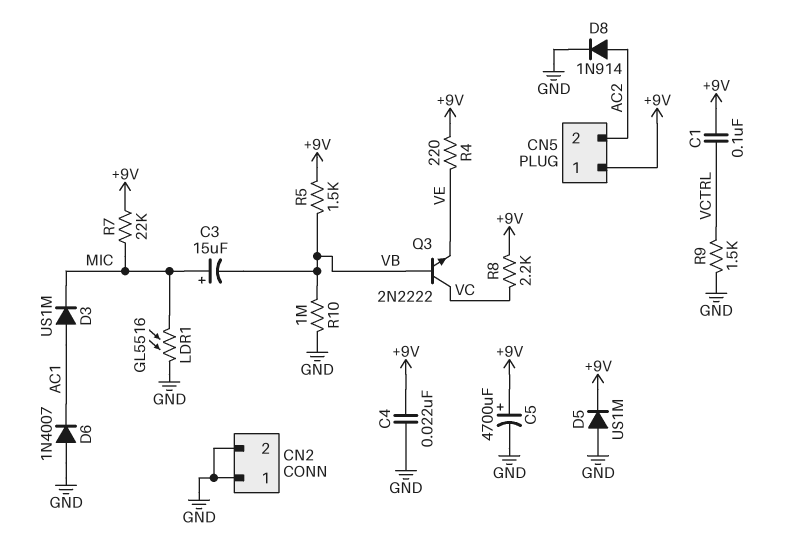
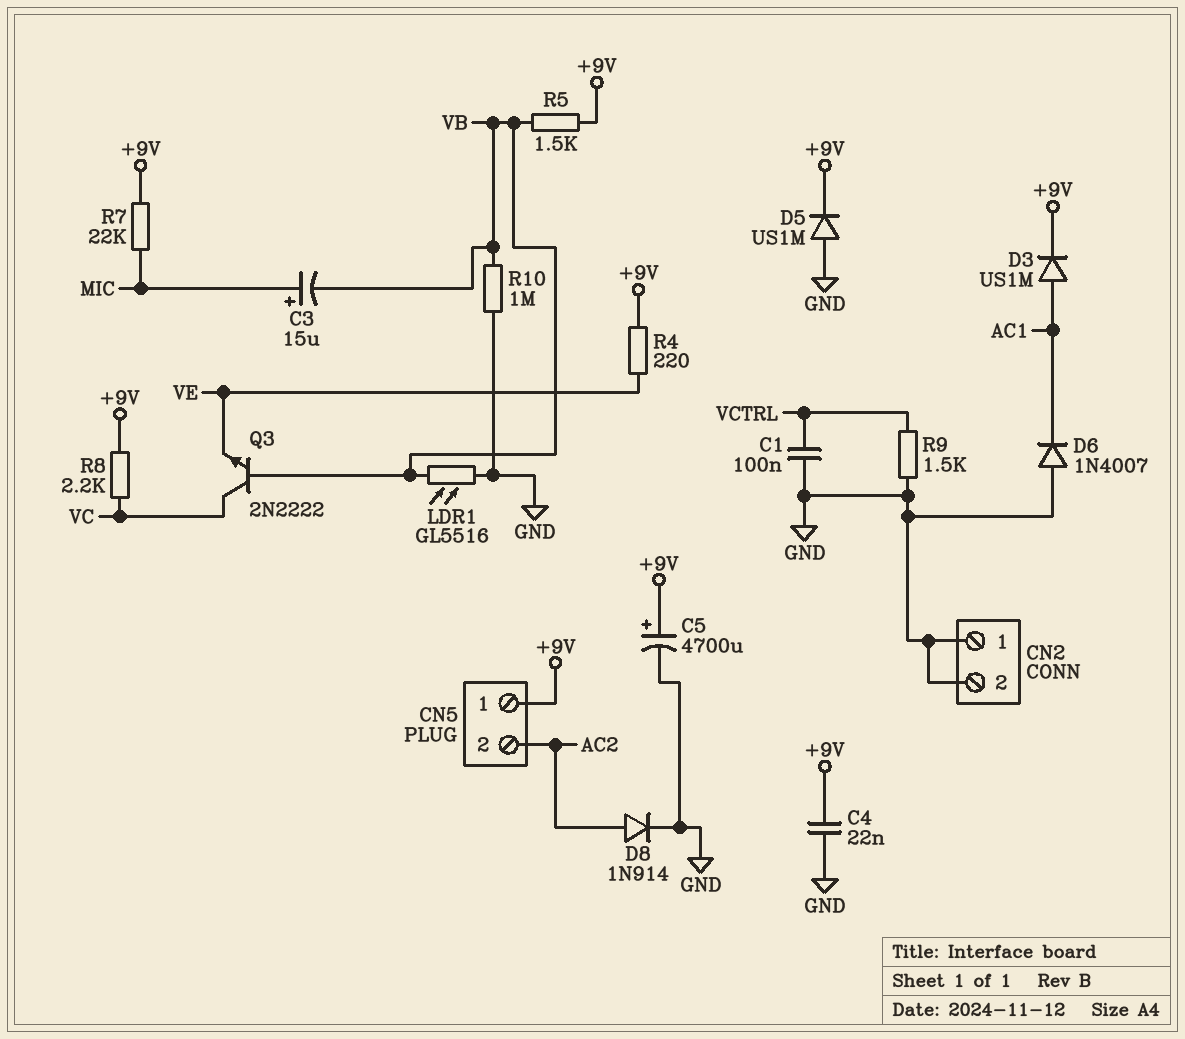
C1: 100nF (+9V, VCTRL) -> 100nF (GND, VCTRL)
D3: diode US1M (A AC1, K MIC) -> diode US1M (A AC1, K +9V)
LDR1: GL5516 (GND, MIC) -> GL5516 (GND, VB)

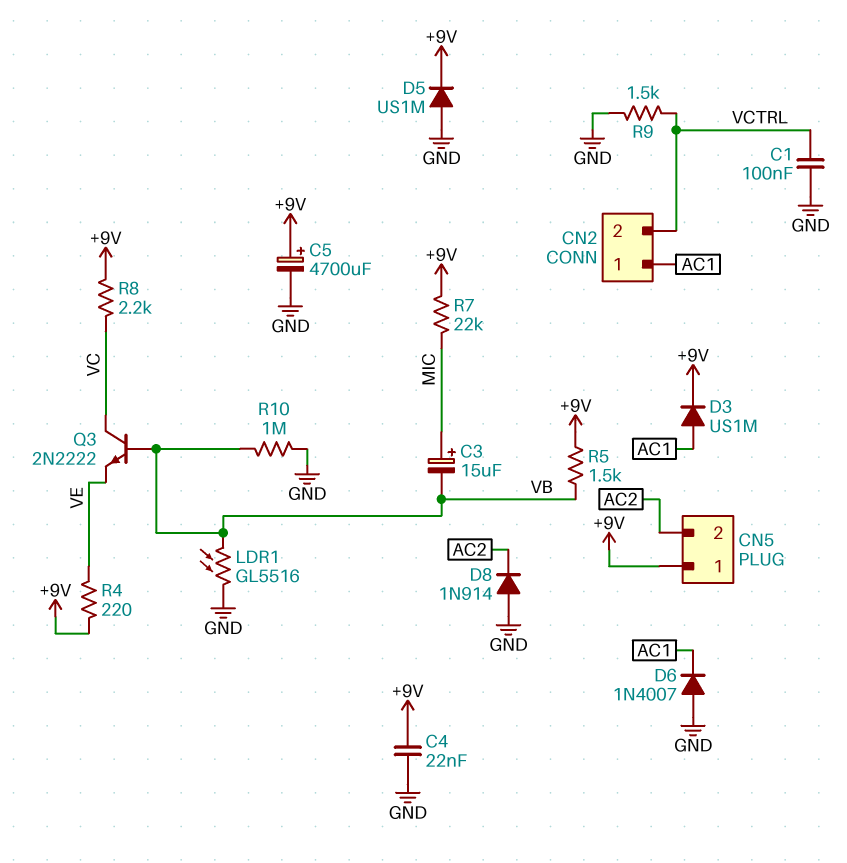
CN2 pin 1: GND -> AC1
CN2 pin 2: GND -> VCTRL
D8: diode 1N914 (A AC2, K GND) -> diode 1N914 (A GND, K AC2)

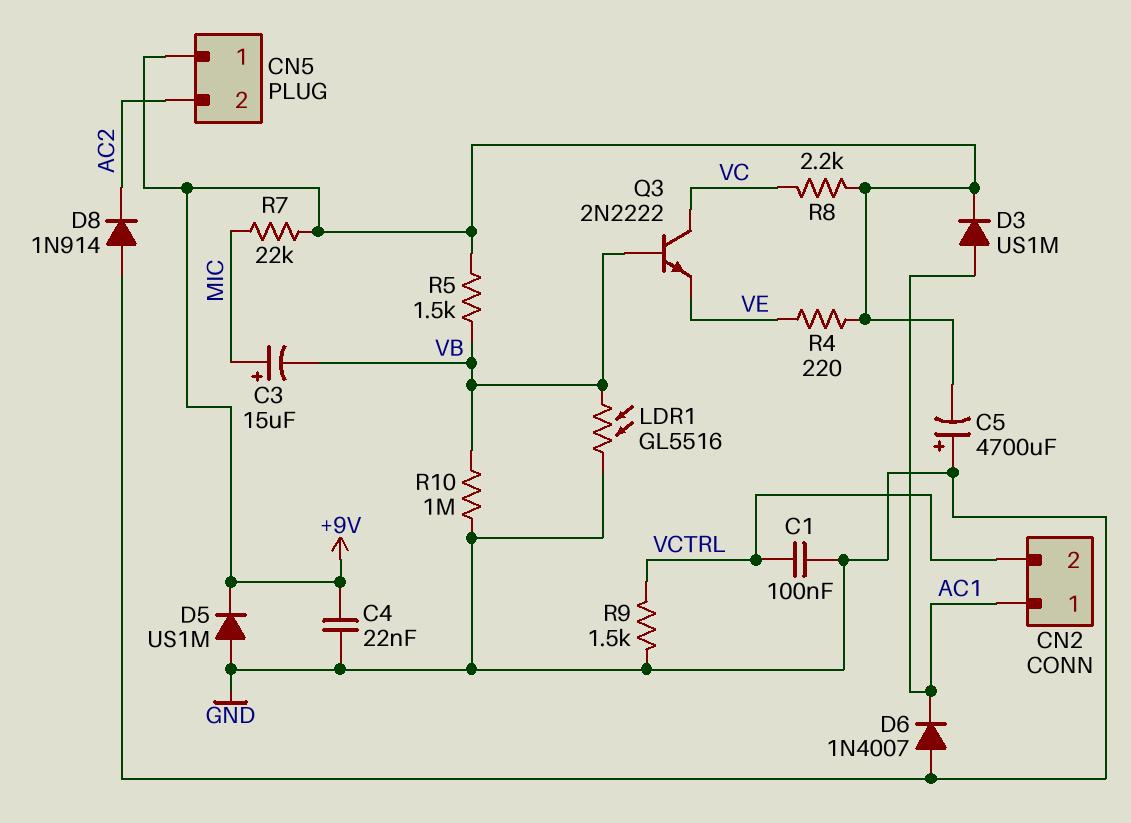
C5: 4700uF (plus +9V, minus GND) -> 4700uF (plus GND, minus +9V)

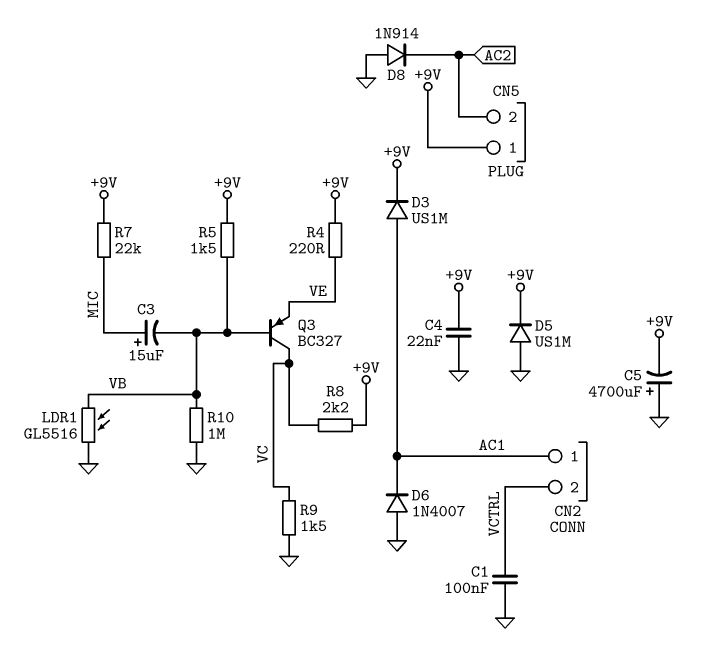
Q3: NPN 2N2222 (B VB, C VC, E VE) -> PNP BC327 (B VB, C VC, E VE)
R9: 1.5k (GND, VCTRL) -> 1.5k (GND, VC)

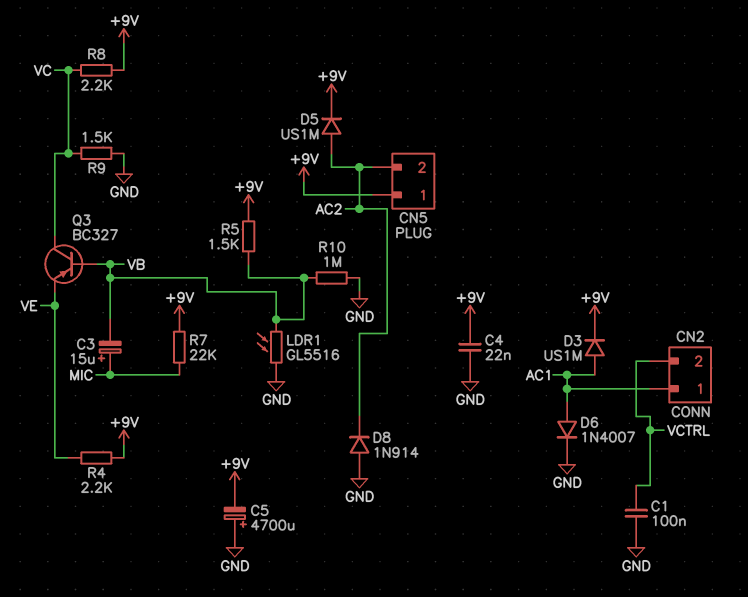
D5: diode US1M (A GND, K +9V) -> diode US1M (A AC2, K +9V)
D6: diode 1N4007 (A GND, K AC1) -> diode 1N4007 (A AC1, K GND)
R4: 220 (+9V, VE) -> 2.2k (+9V, VE)

